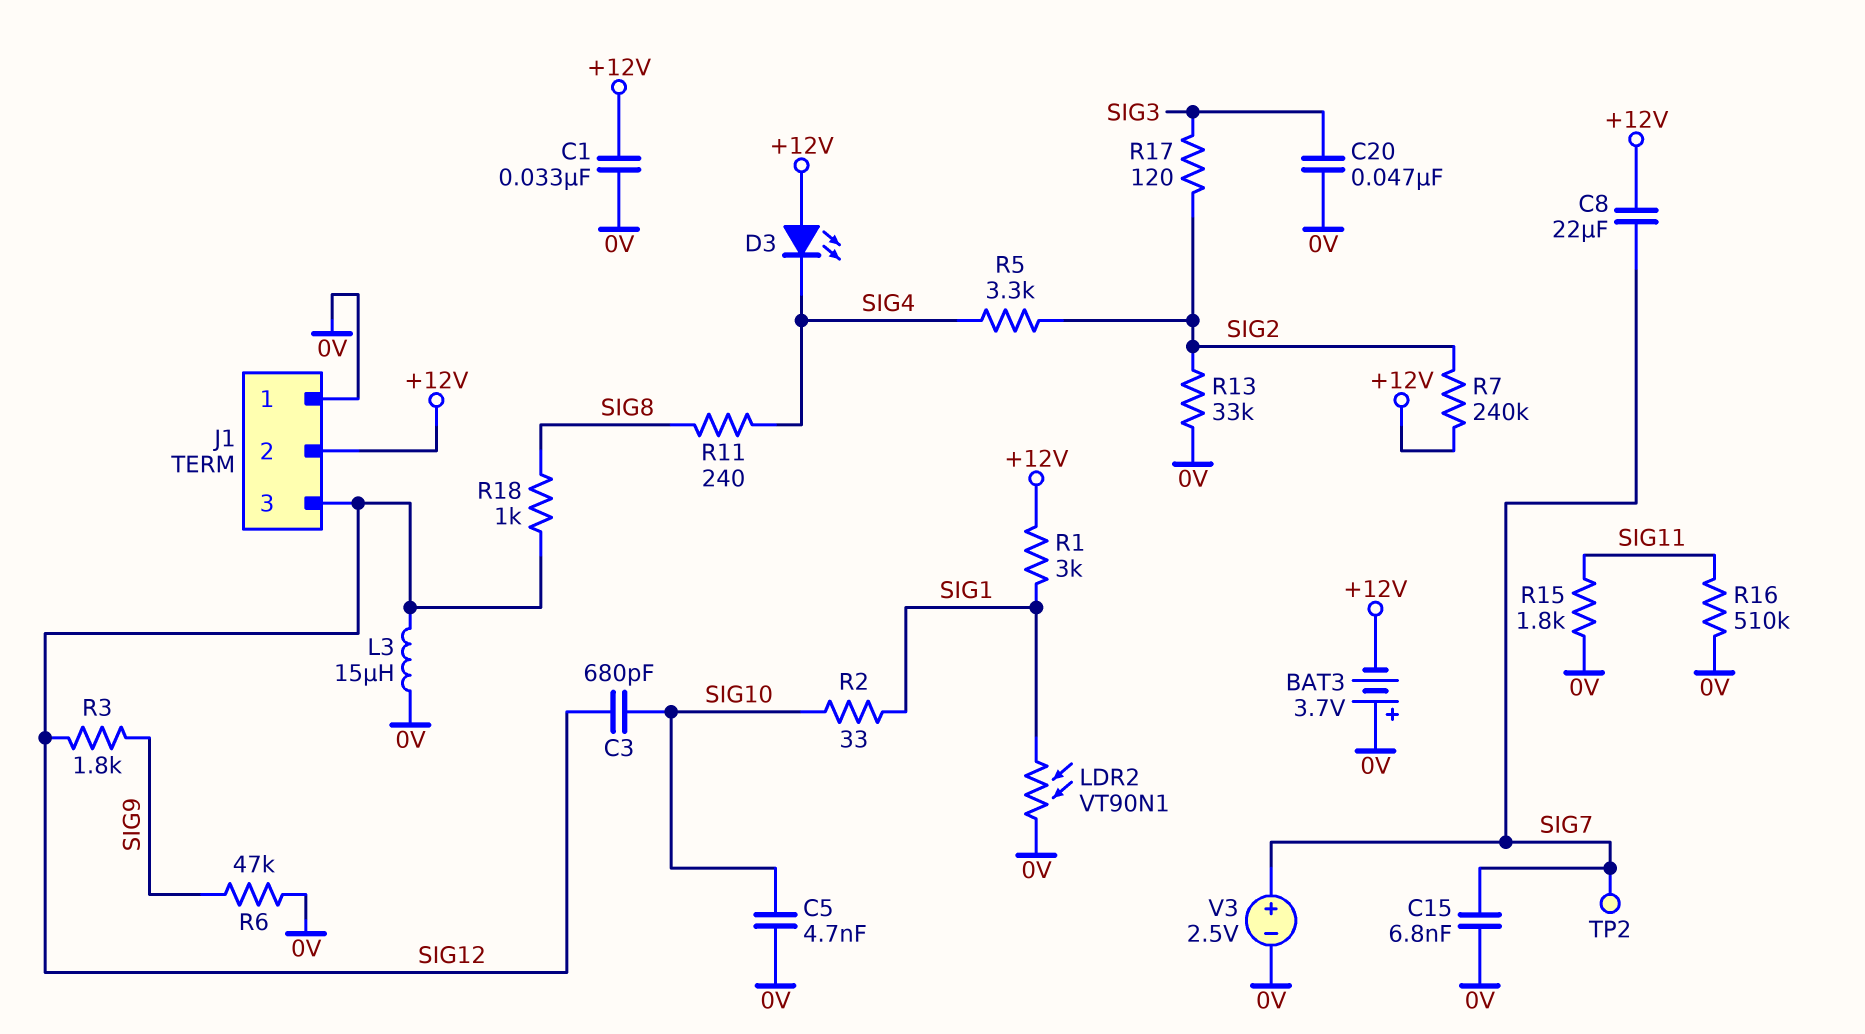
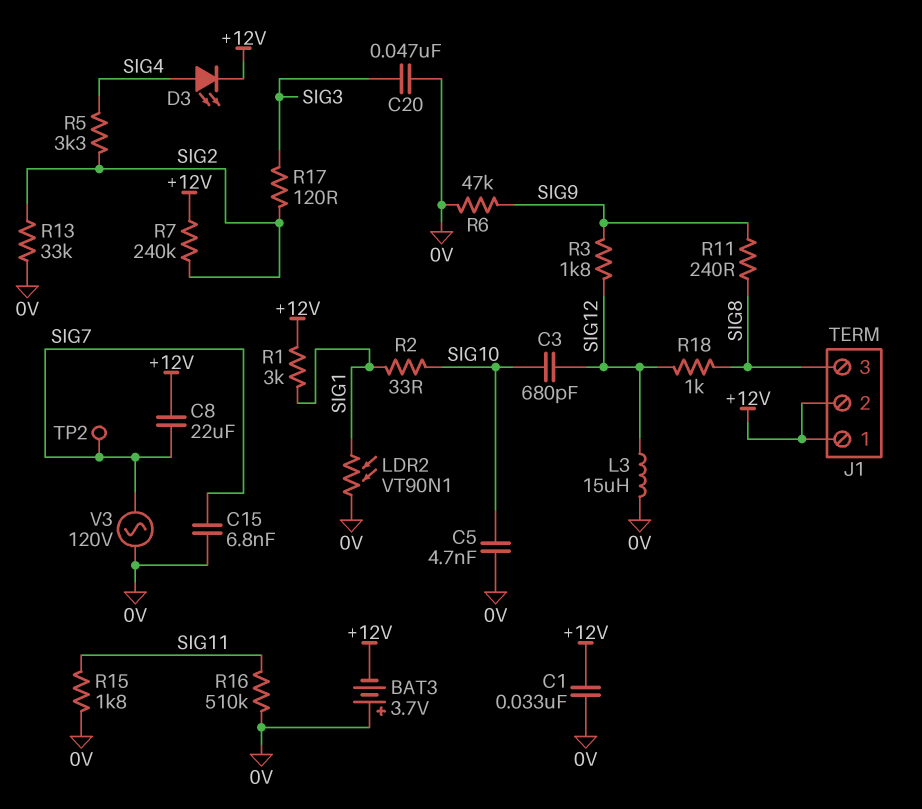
D3: LED (A +12V, K SIG4) -> LED (A SIG4, K +12V)
J1 pin 1: 0V -> +12V
J1 pin 3: SIG12 -> SIG8
R11: 240 (SIG4, SIG8) -> 240 (SIG8, SIG9)
V3: 2.5V (plus SIG7, minus 0V) -> AC 120V (0V, SIG7)

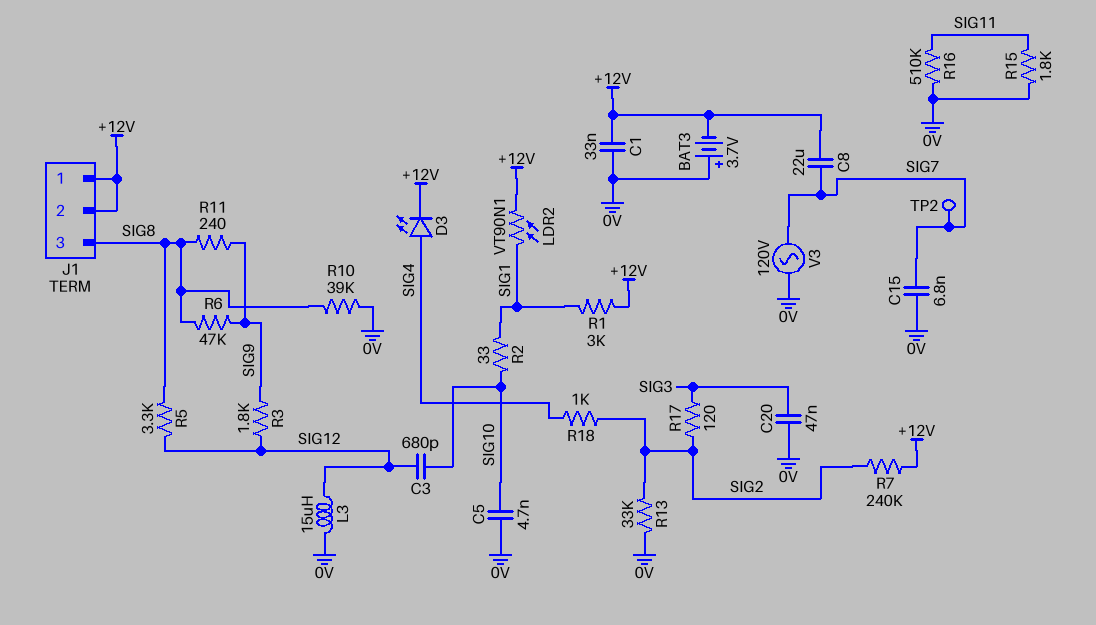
LDR2: VT90N1 (0V, SIG1) -> VT90N1 (+12V, SIG1)
R5: 3.3k (SIG2, SIG4) -> 3.3k (SIG8, SIG12)
R6: 47k (0V, SIG9) -> 47k (SIG8, SIG9)
R10: none -> 39k (0V, SIG8)
R18: 1k (SIG8, SIG12) -> 1k (SIG2, SIG4)

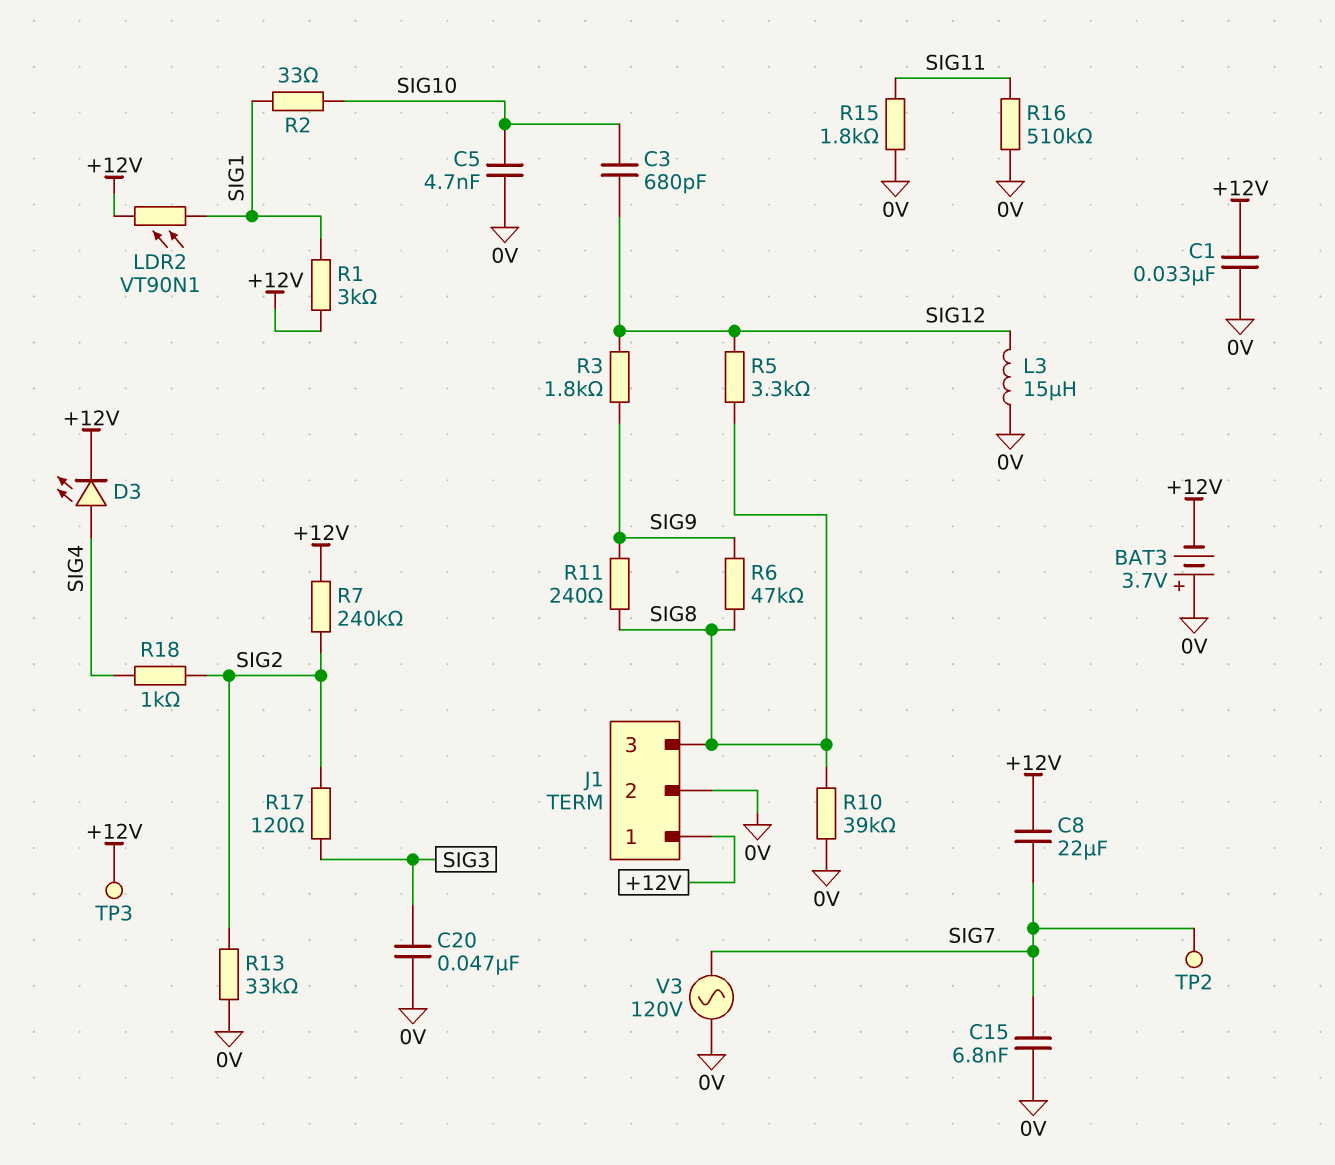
J1 pin 2: +12V -> 0V
TP3: none -> test point (+12V)

